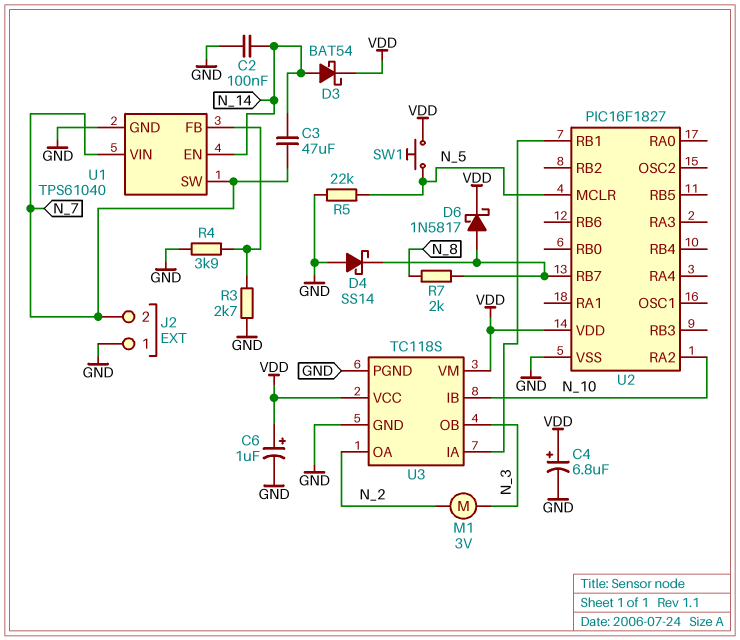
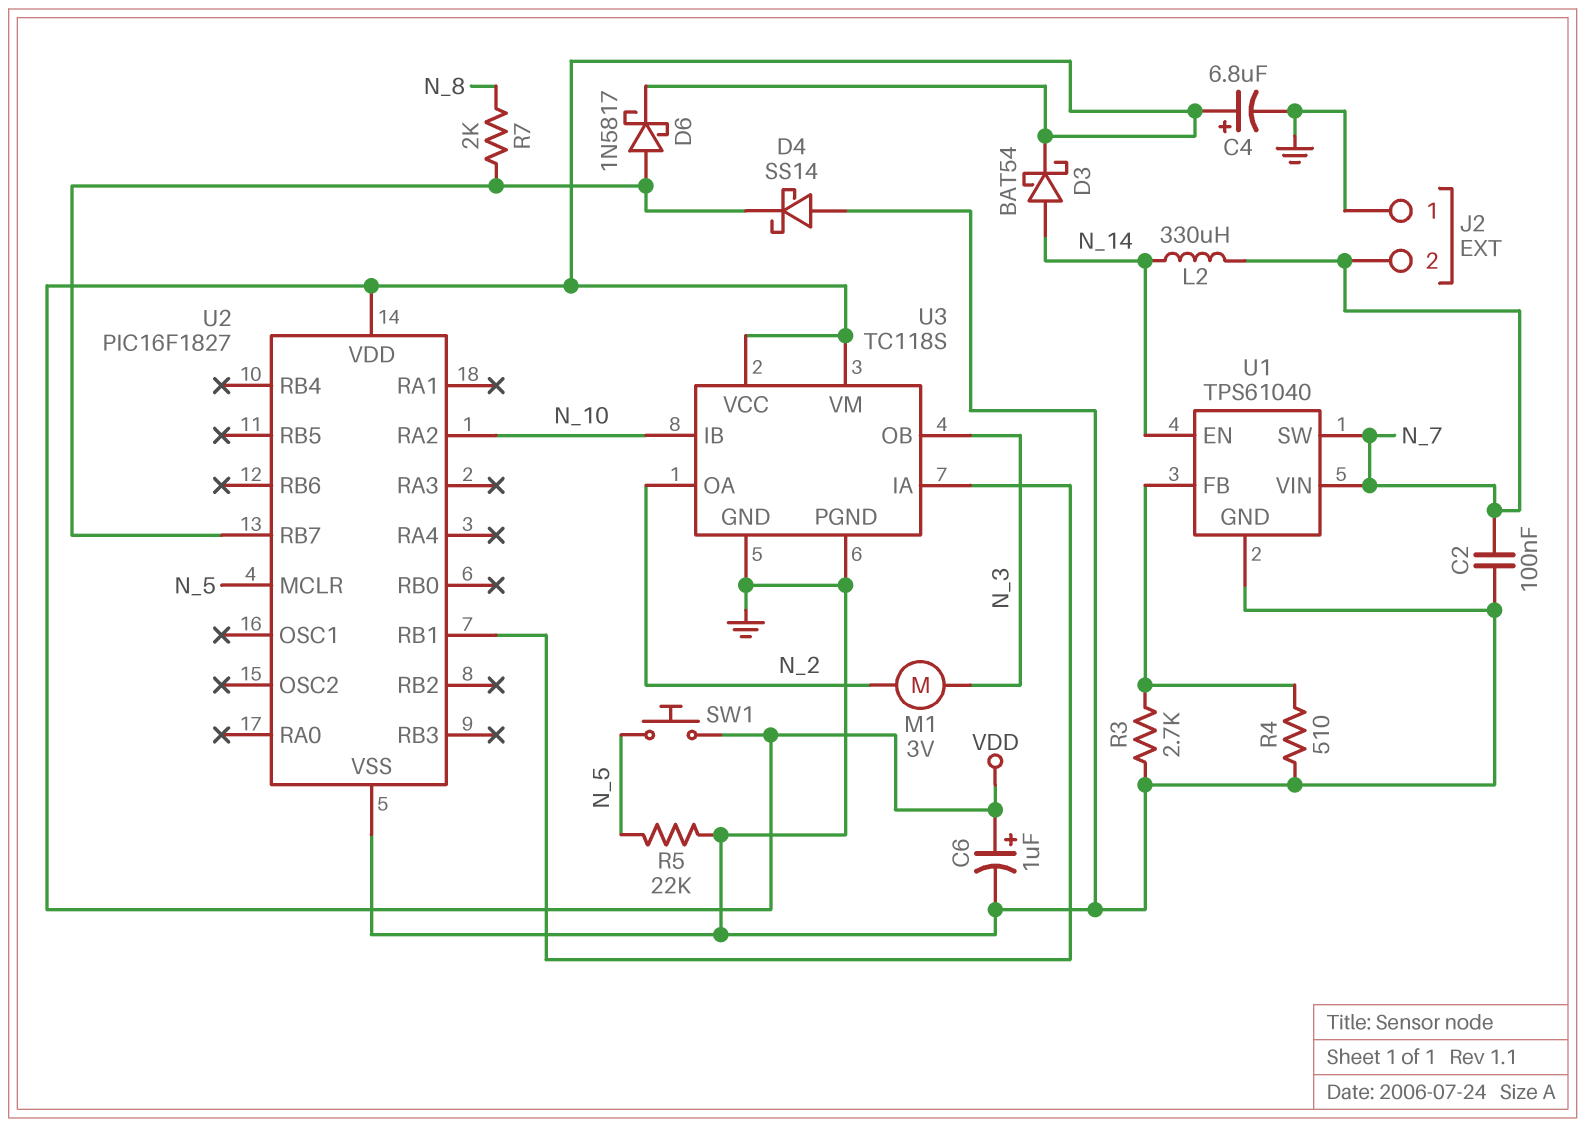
C2: 100nF (GND, N_14) -> 100nF (GND, N_7)
C3: 47uF (N_7, N_14) -> none
L2: none -> 330uH (N_7, N_14)
R4: 3.9k (GND, U1/FB) -> 510 (GND, U1/FB)

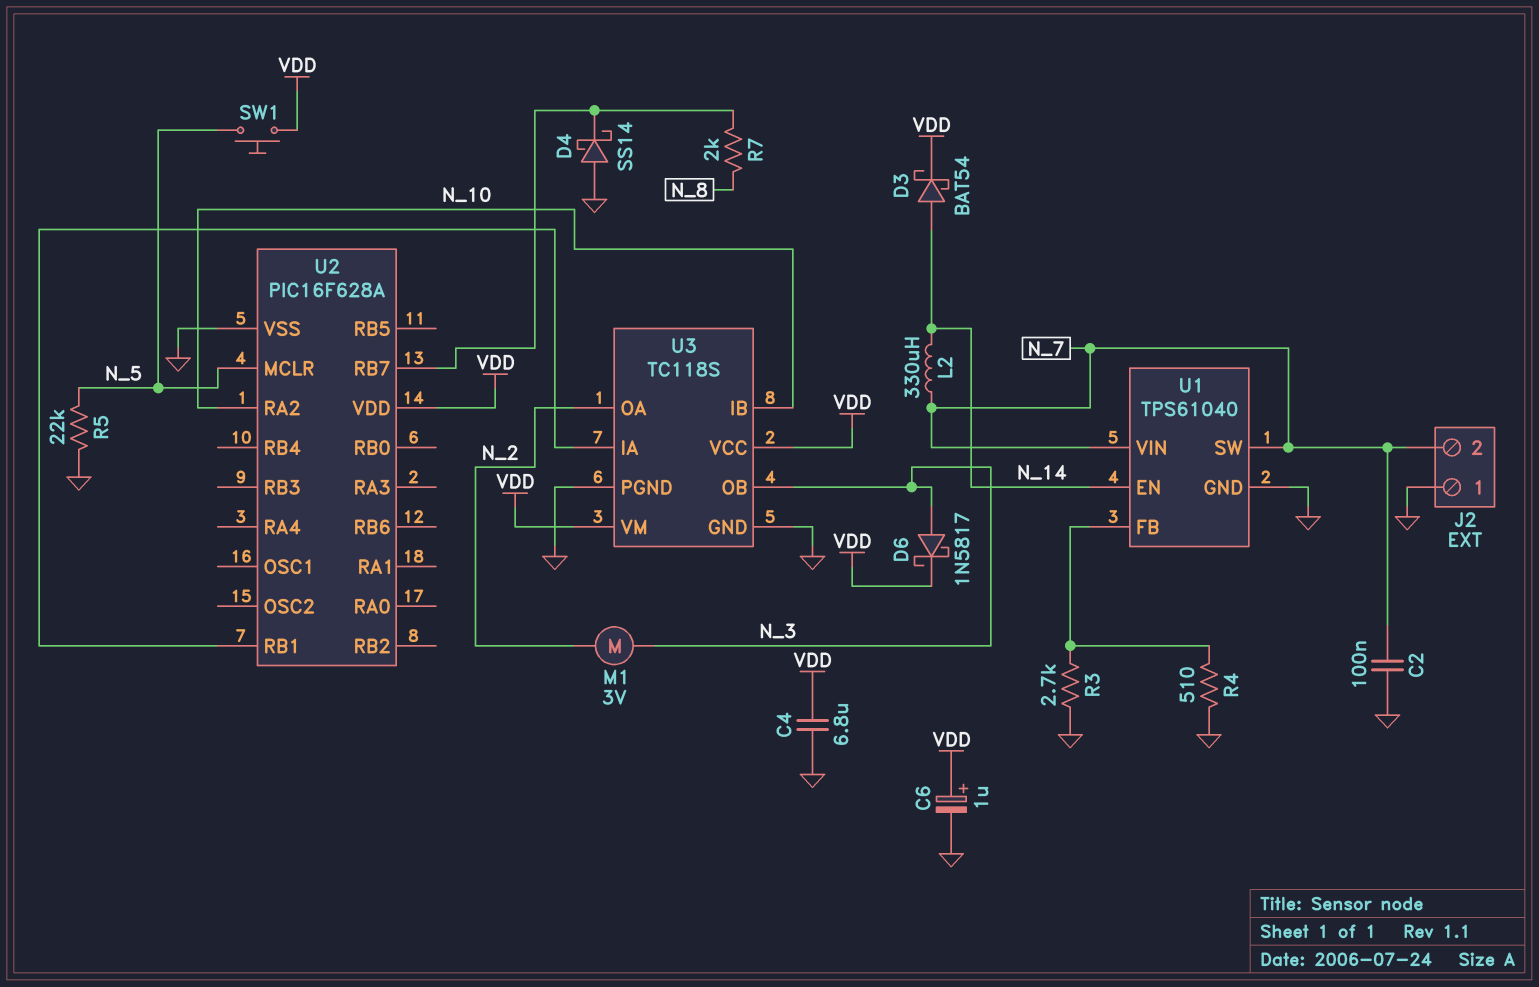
C4: 6.8uF (plus VDD, minus GND) -> 6.8uF (GND, VDD)
D6: schottky 1N5817 (A U2/RB7, K VDD) -> schottky 1N5817 (A N_3, K VDD)
U2: PIC16F1827 -> PIC16F628A

